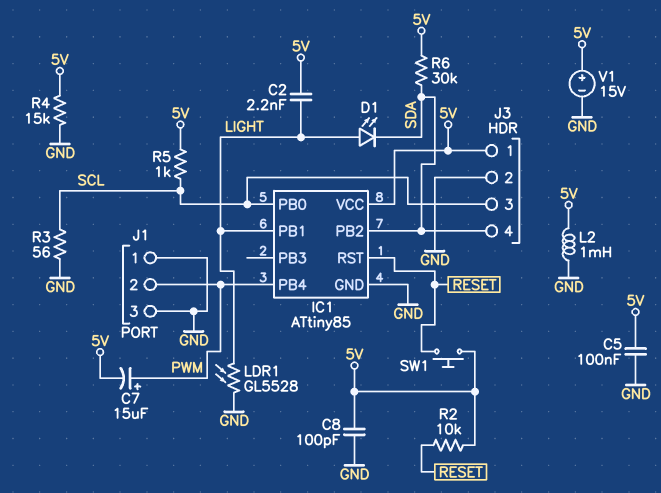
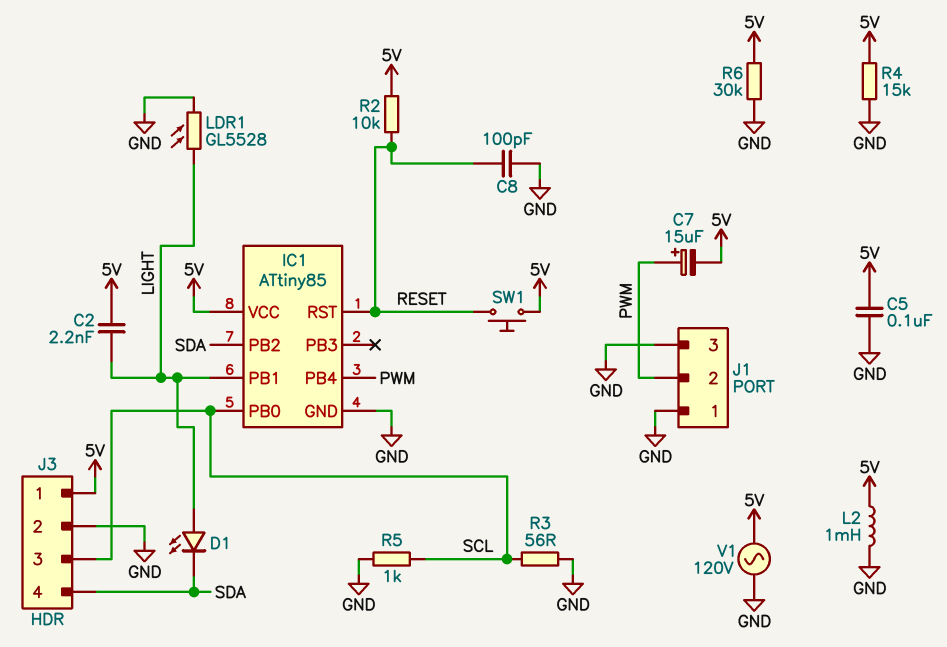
C8: 100pF (5V, GND) -> 100pF (GND, RESET)
R5: 1k (5V, SCL) -> 1k (GND, SCL)
R6: 30k (5V, SDA) -> 30k (5V, GND)
V1: 15V (plus 5V, minus GND) -> AC 120V (5V, GND)

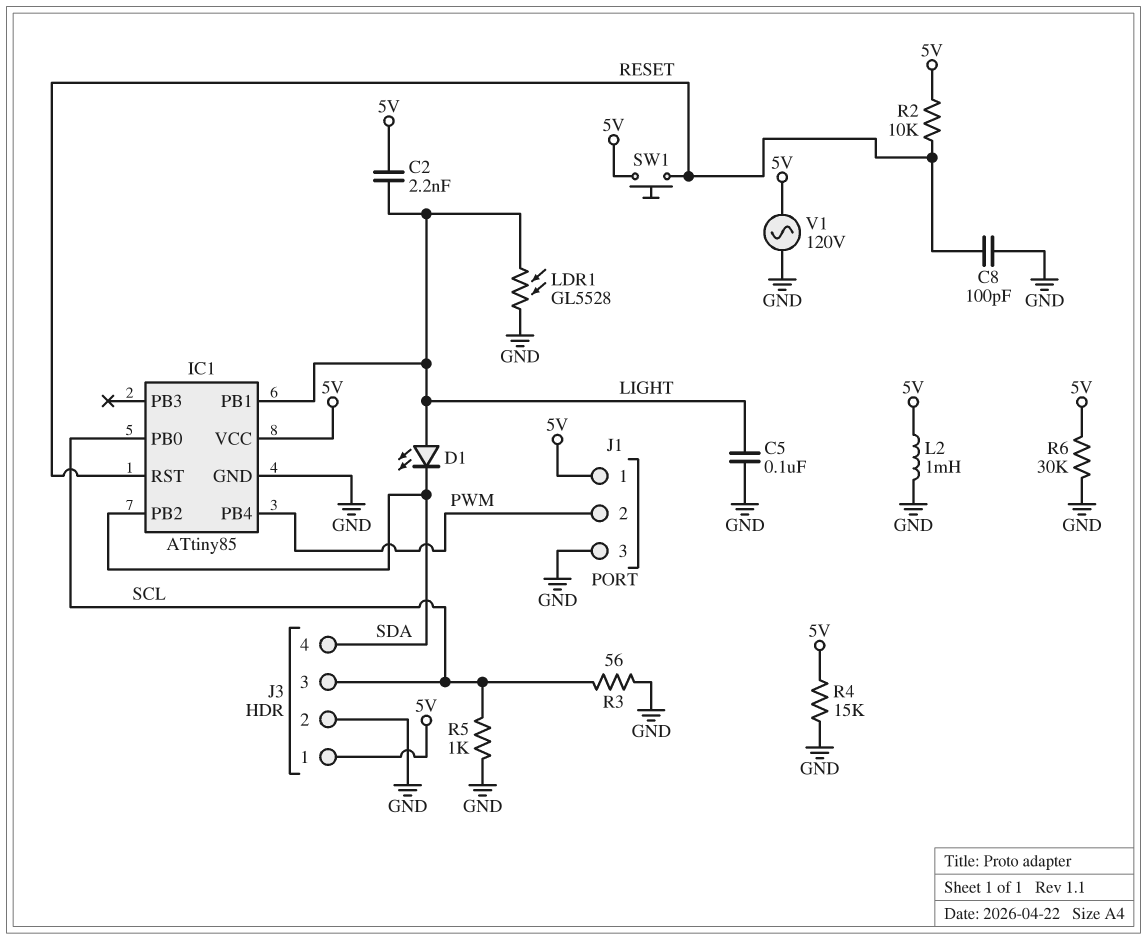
C5: 100nF (5V, GND) -> 100nF (GND, LIGHT)
C7: 15uF (plus PWM, minus 5V) -> none
J1 pin 1: GND -> 5V

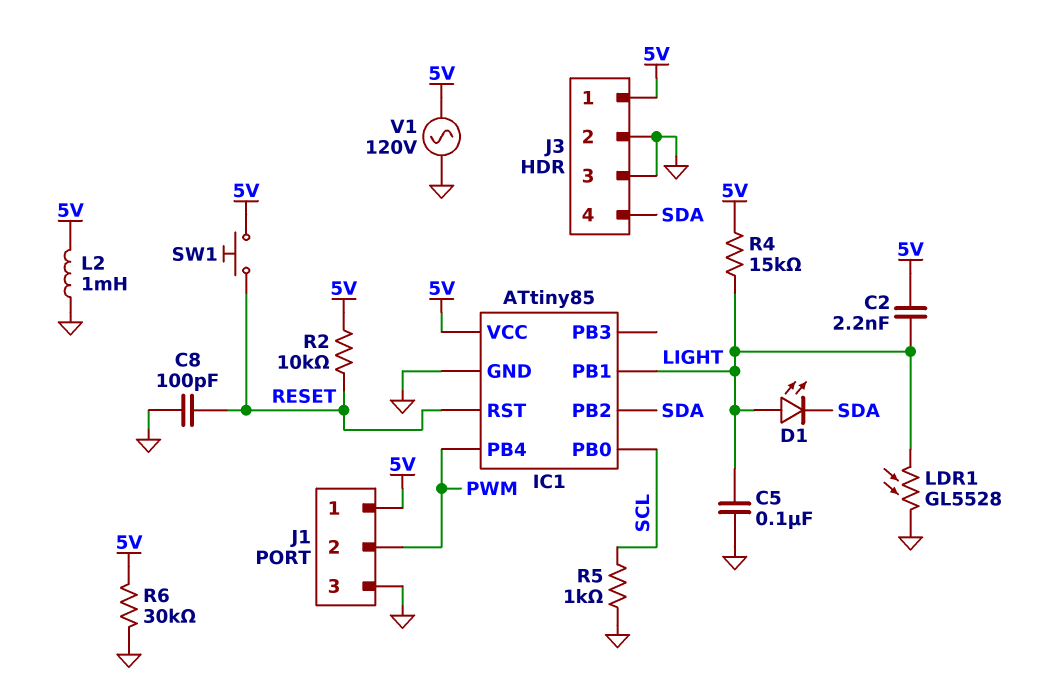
J3 pin 3: SCL -> GND
R3: 56 (GND, SCL) -> none
R4: 15k (5V, GND) -> 15k (5V, LIGHT)

